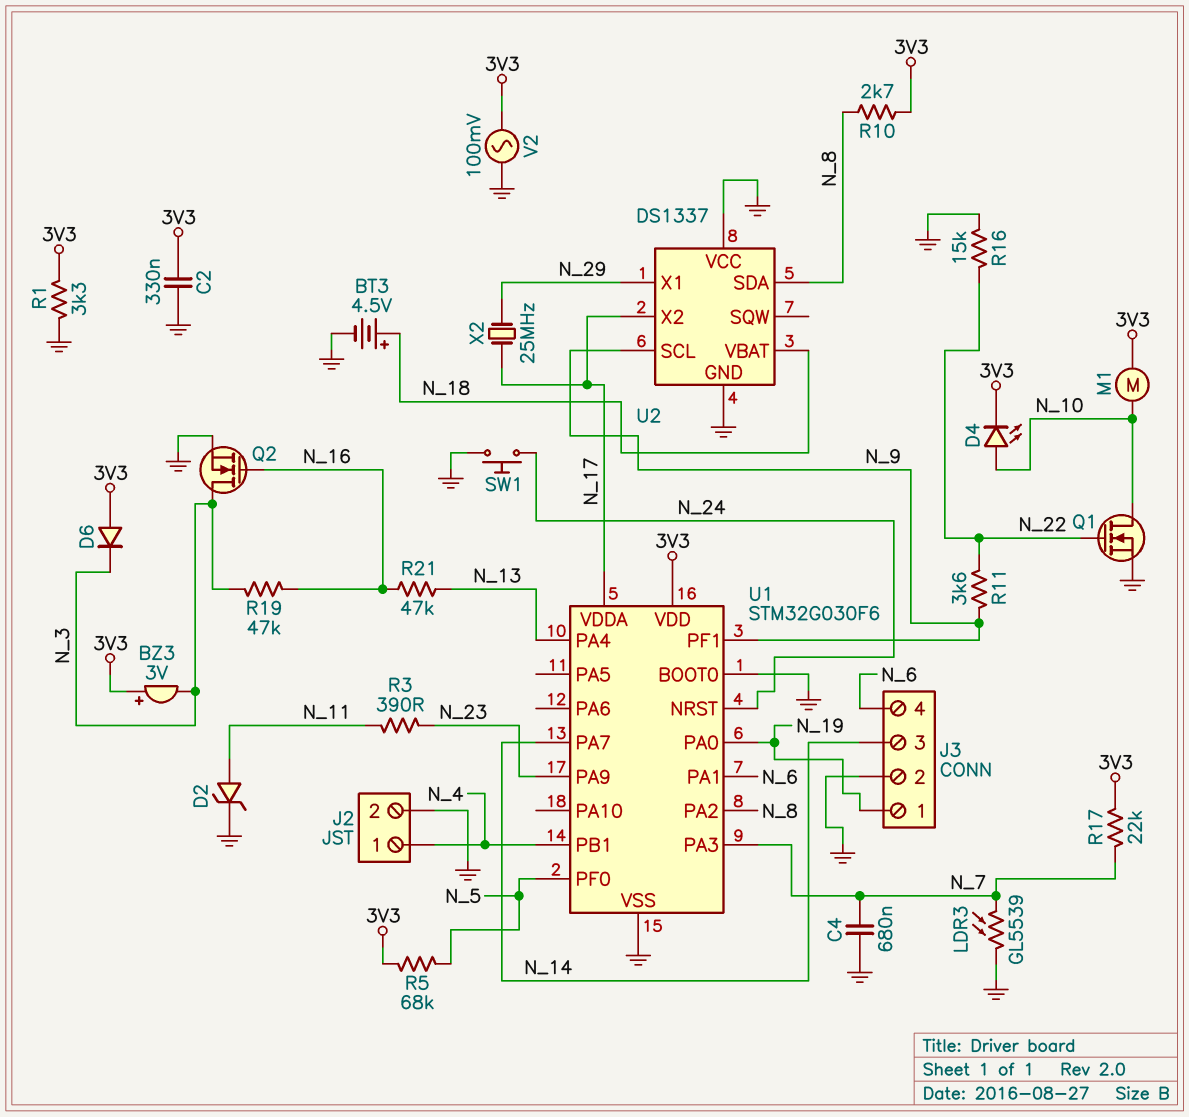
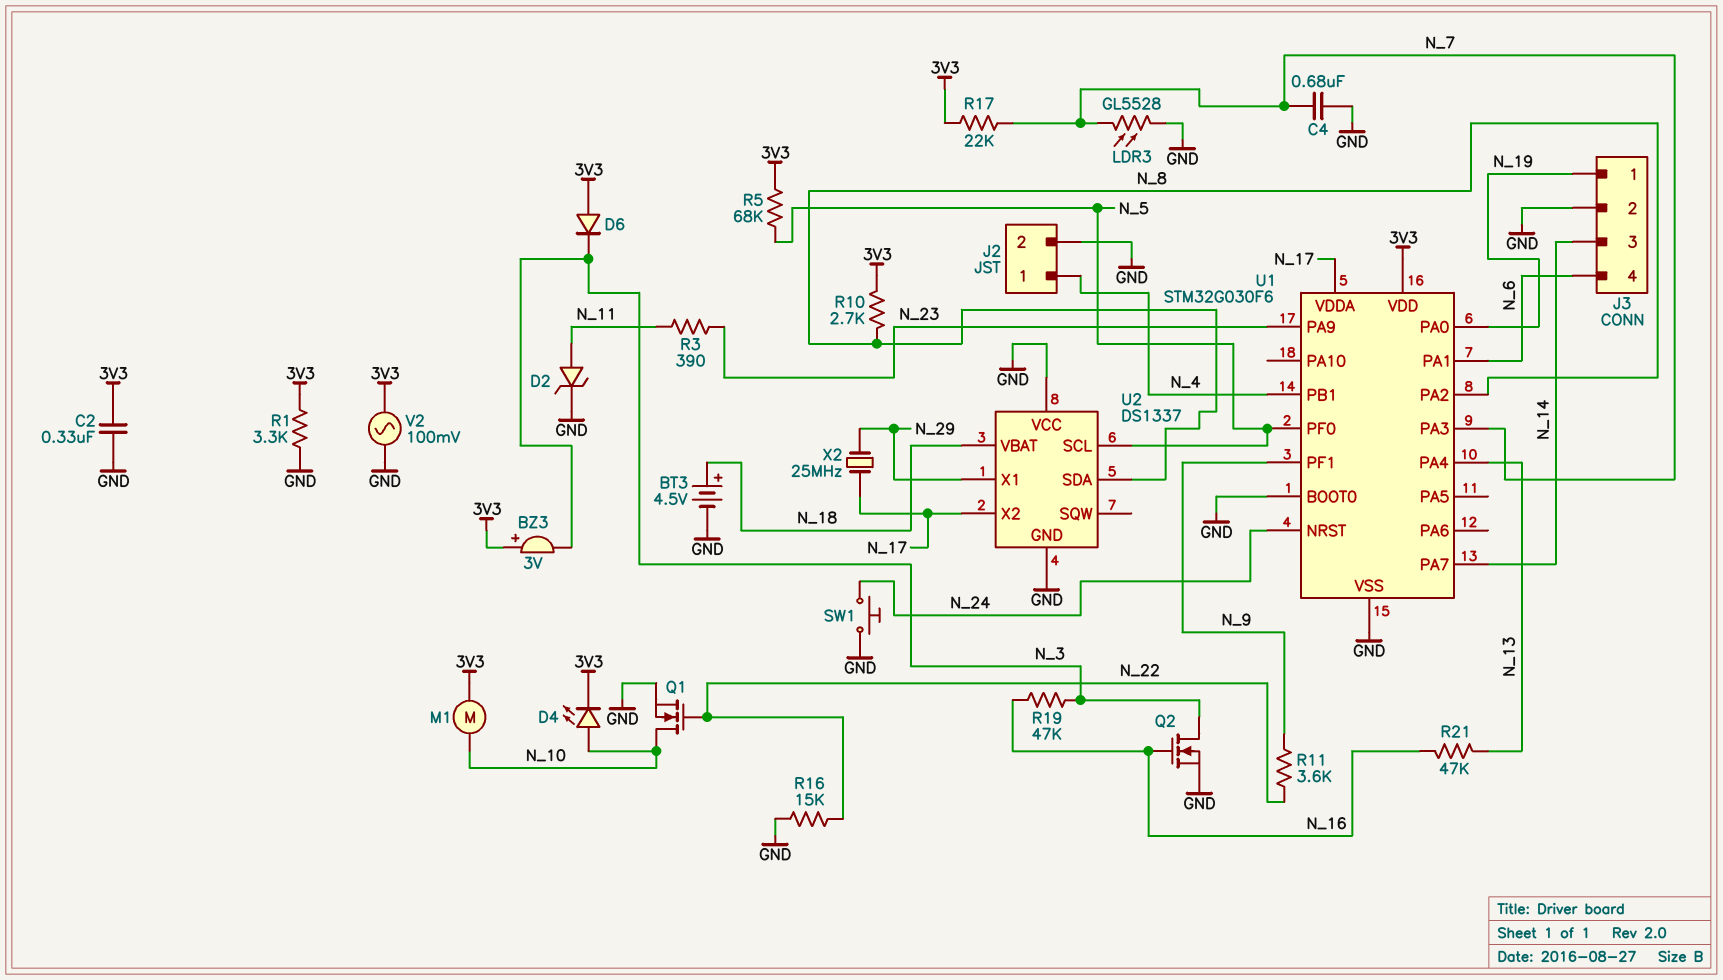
LDR3: GL5539 (GND, N_7) -> GL5528 (GND, N_7)
U2 pin SCL: N_9 -> N_5

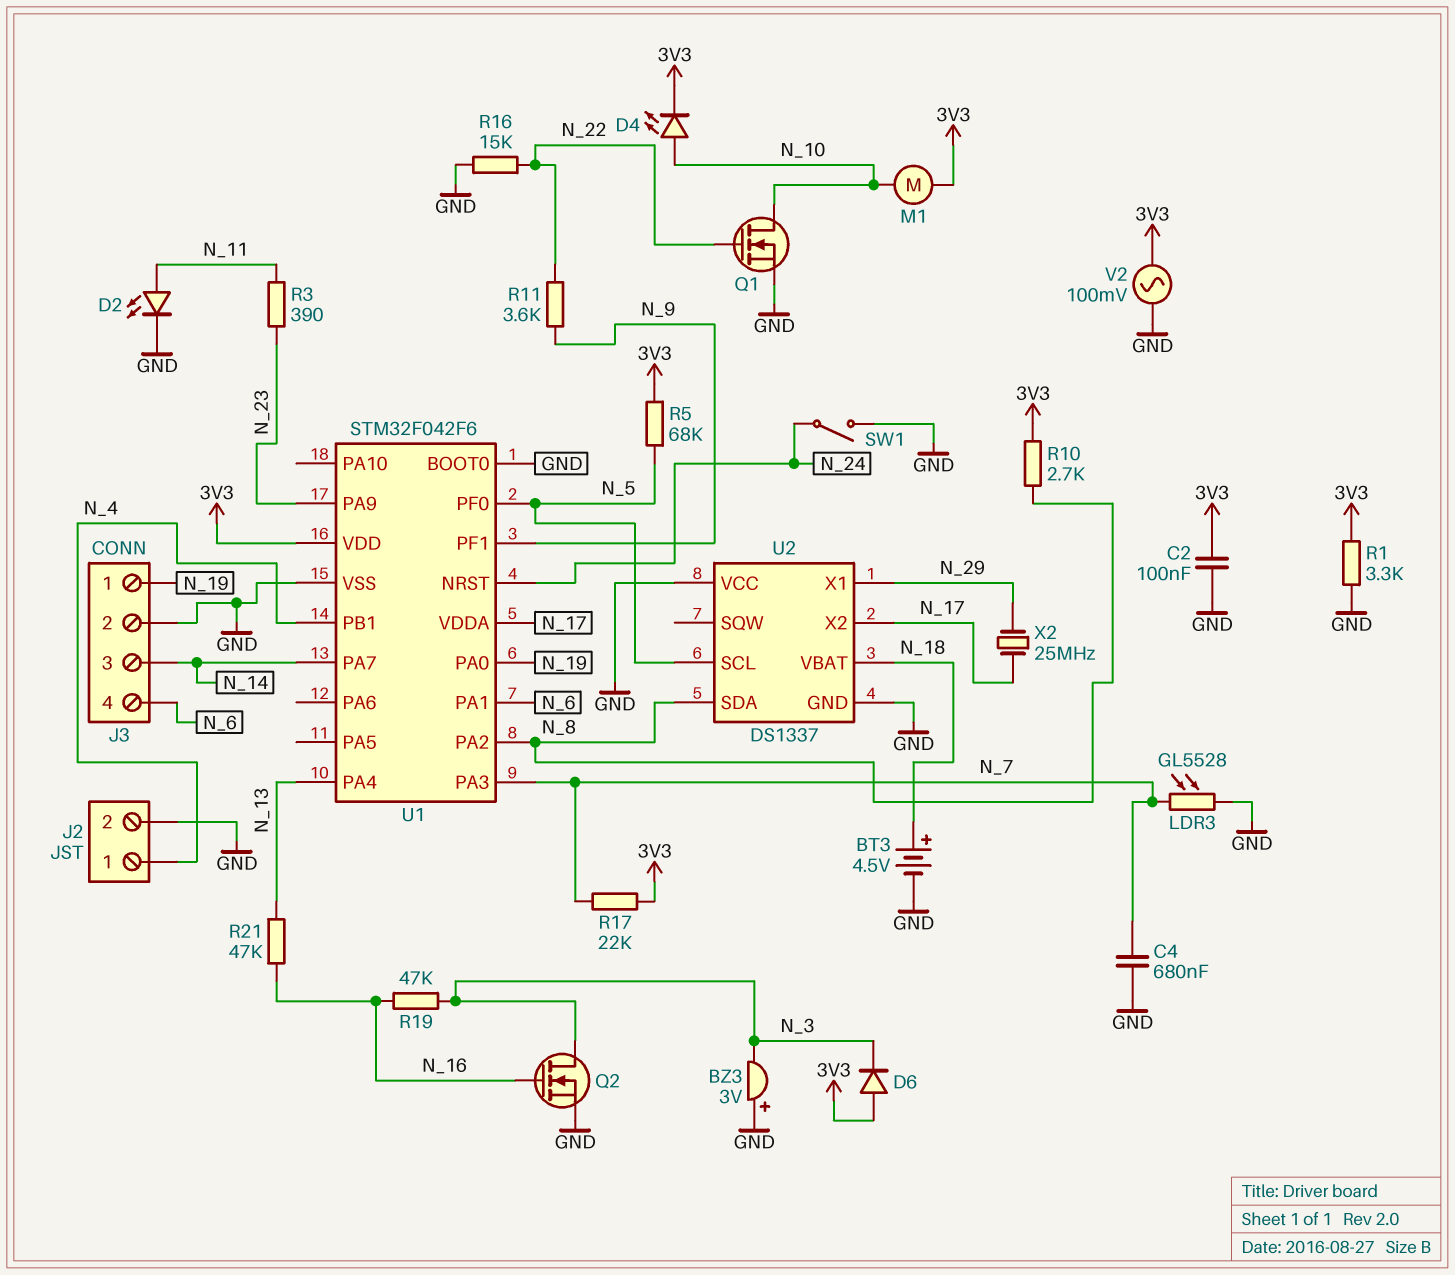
BZ3: buzzer 3V (plus 3V3, minus N_3) -> buzzer 3V (plus GND, minus N_3)
C2: 330nF (3V3, GND) -> 100nF (3V3, GND)
D2: zener (A N_11, K GND) -> LED (A N_11, K GND)
SW1: button (GND, N_24) -> switch (GND, N_24)
U1: STM32G030F6 -> STM32F042F6

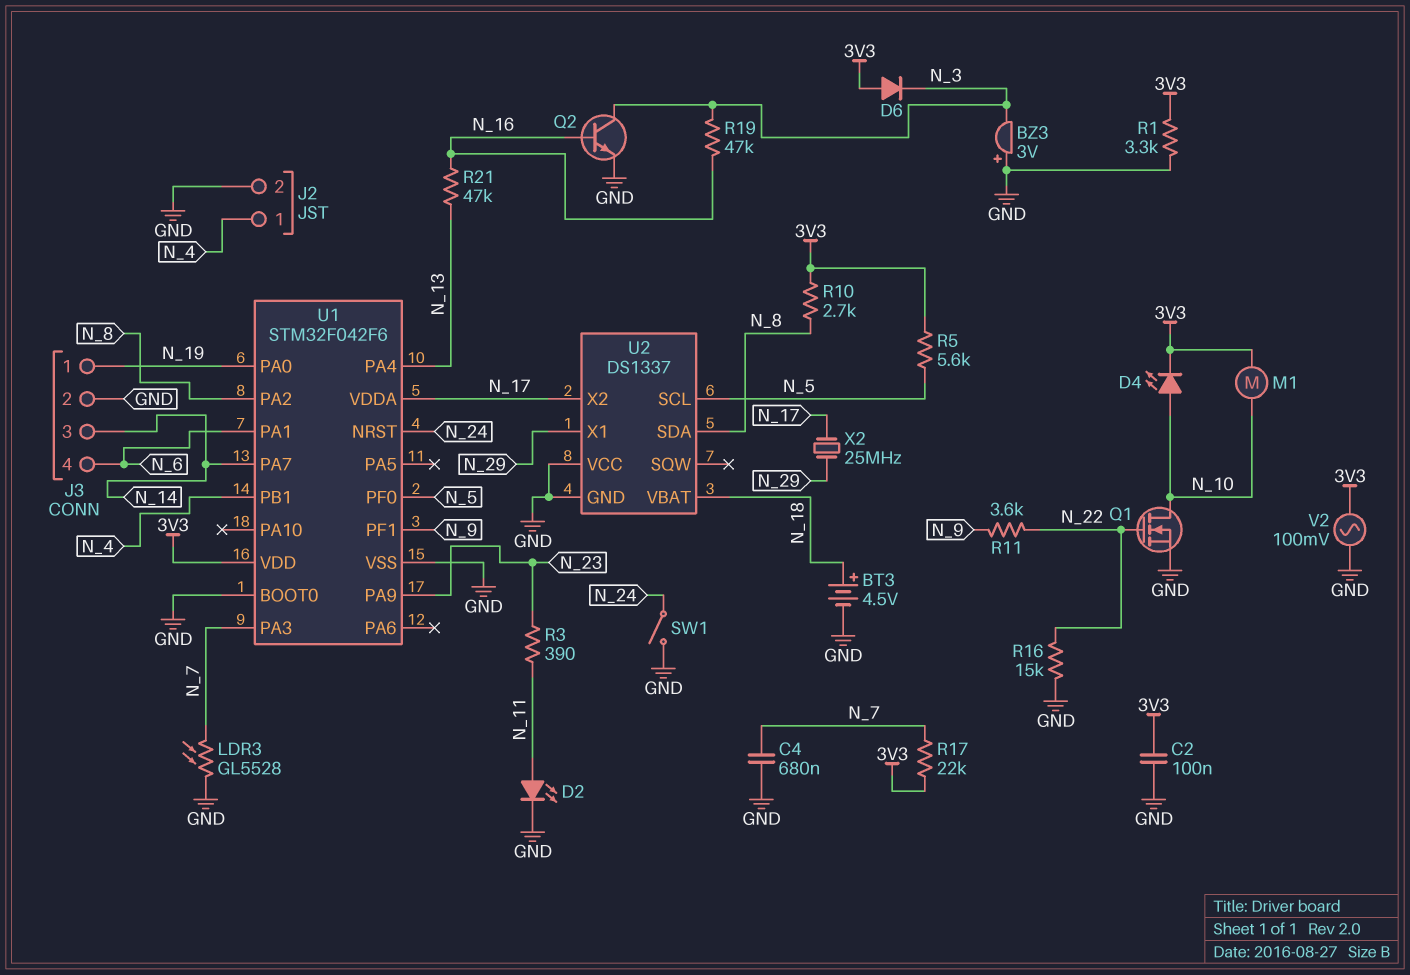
Q2: NMOS (G N_16, D N_3, S GND) -> NPN (B N_16, C N_3, E GND)
R5: 68k (3V3, N_5) -> 5.6k (3V3, N_5)

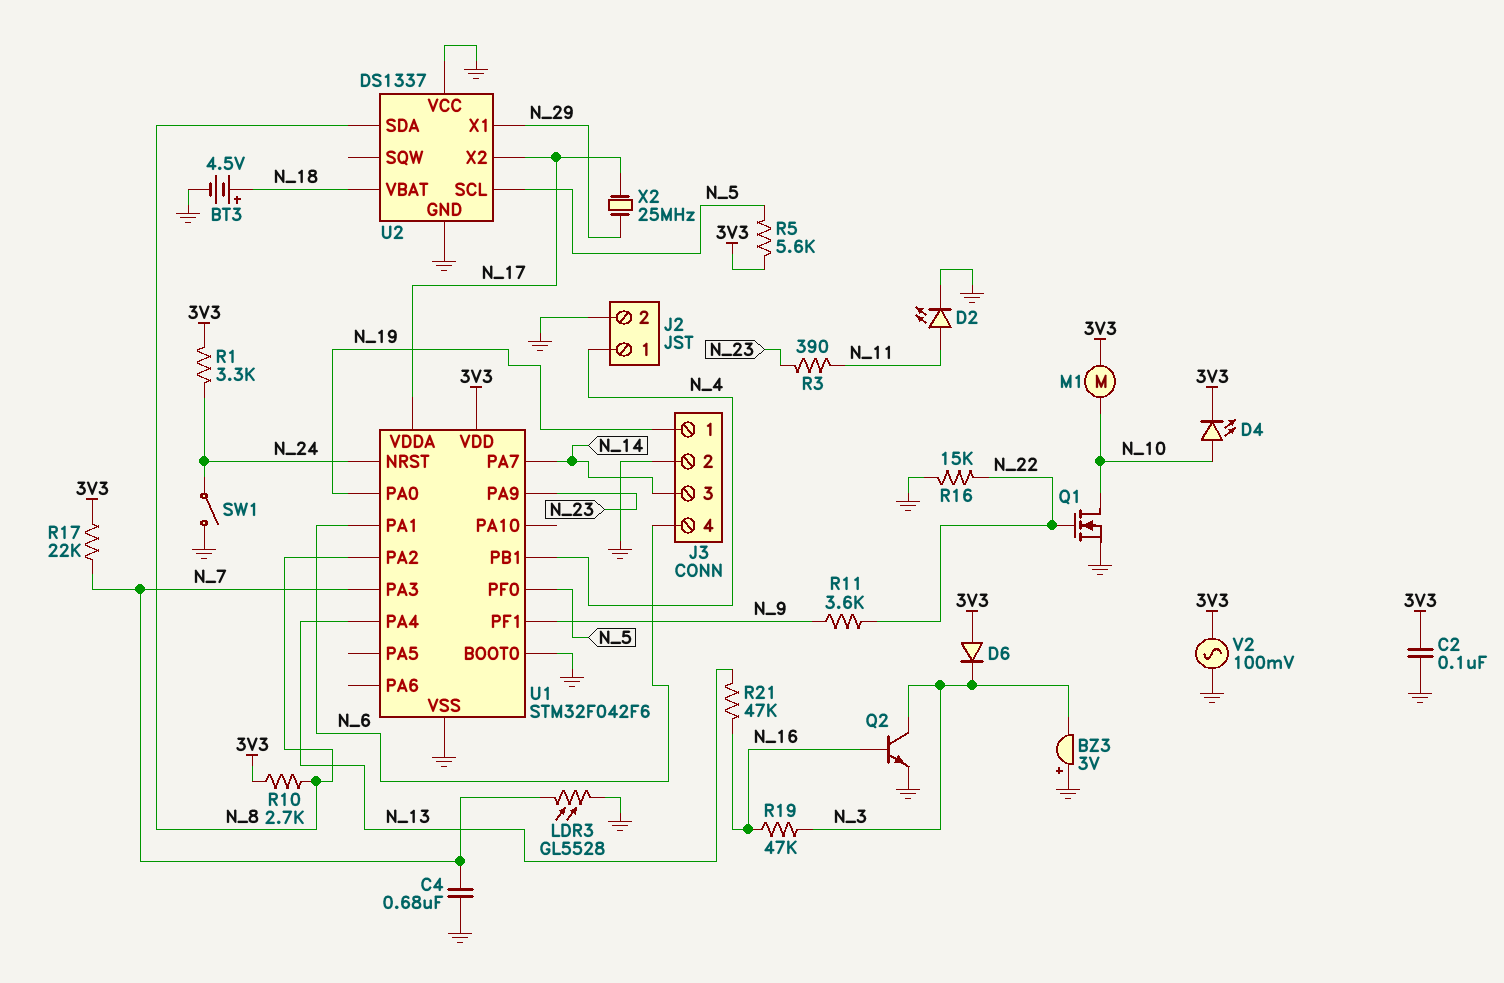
R1: 3.3k (3V3, GND) -> 3.3k (3V3, N_24)

